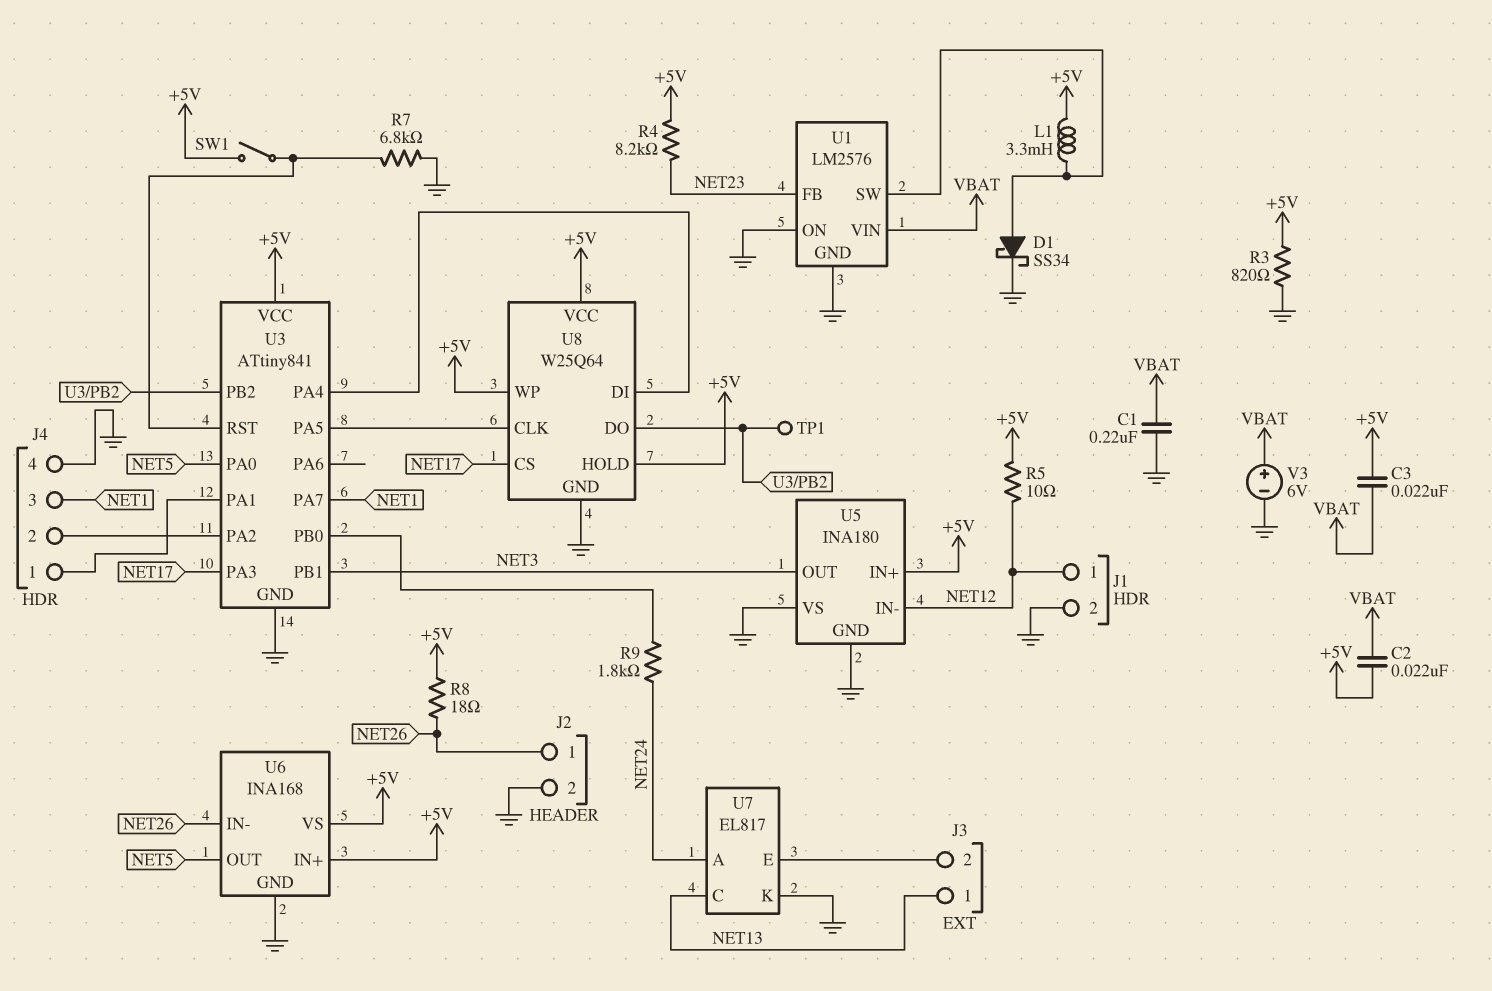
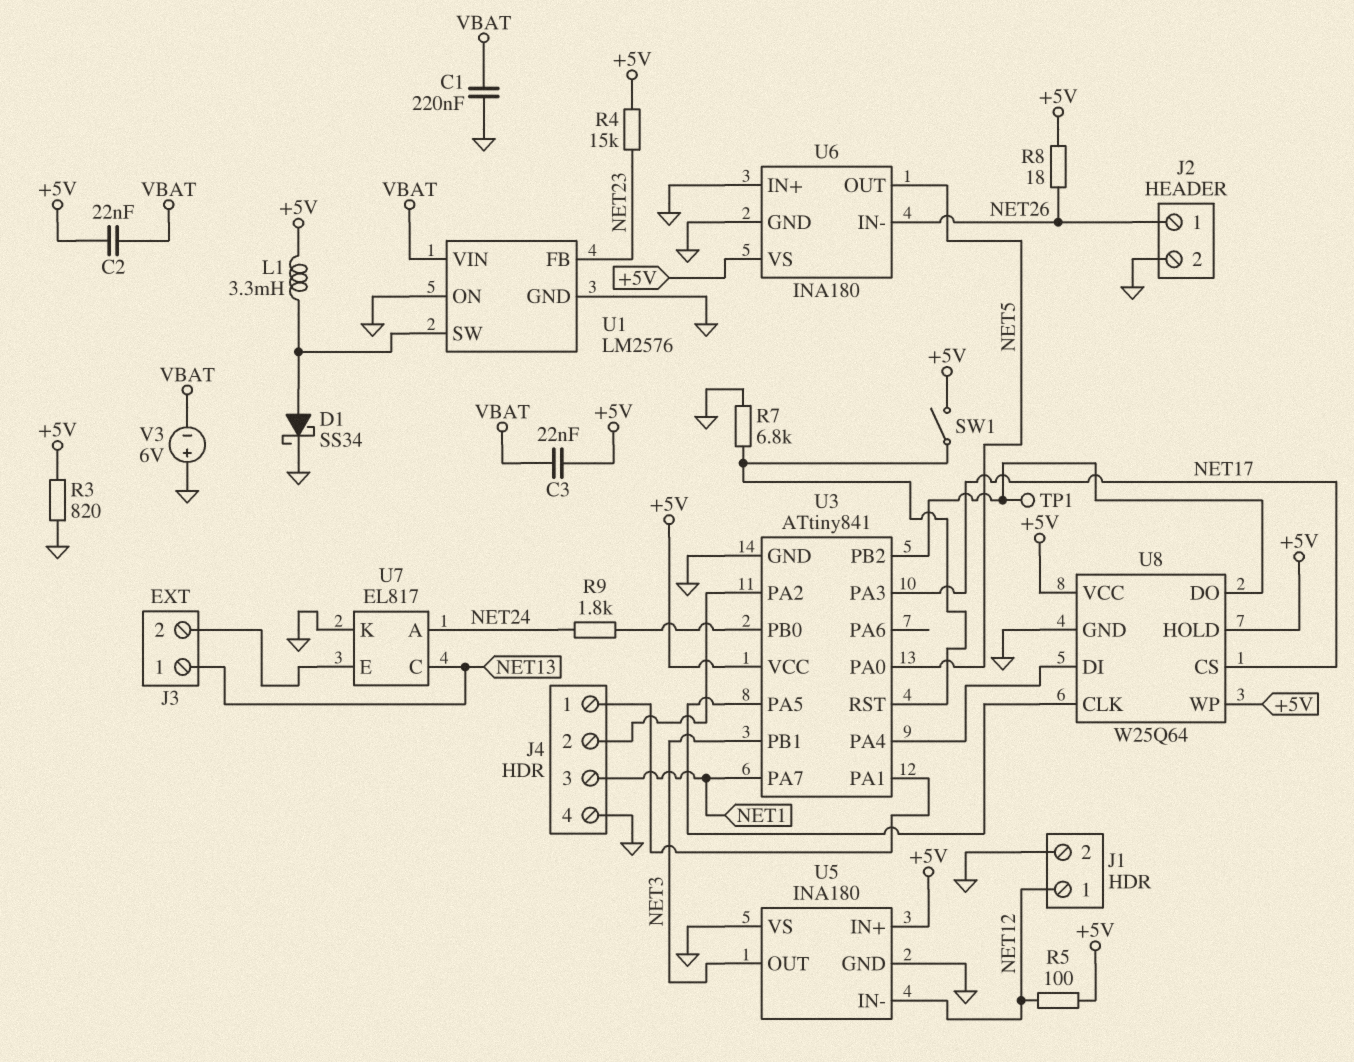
R4: 8.2k (+5V, NET23) -> 15k (+5V, NET23)
R5: 10 (+5V, NET12) -> 100 (+5V, NET12)
U6: INA168 -> INA180
U6 pin IN+: +5V -> GND
V3: 6V (plus VBAT, minus GND) -> 6V (plus GND, minus VBAT)

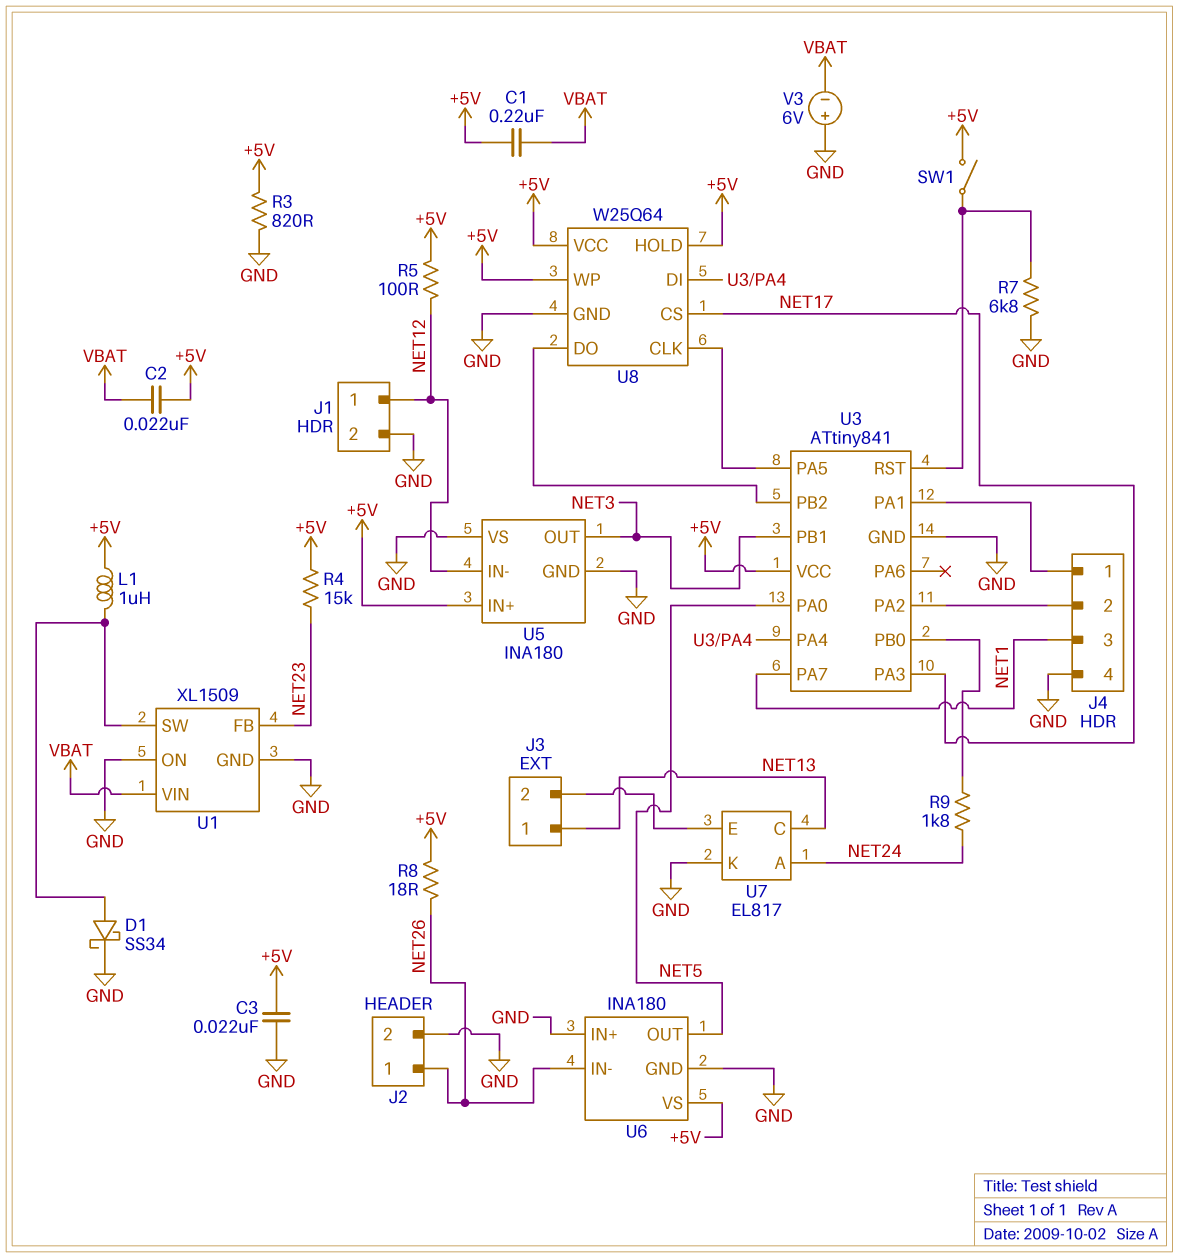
C1: 220nF (GND, VBAT) -> 220nF (+5V, VBAT)
C3: 22nF (+5V, VBAT) -> 22nF (+5V, GND)
L1: 3.3mH (+5V, U1/SW) -> 1uH (+5V, U1/SW)
TP1: test point (U3/PB2) -> none
U1: LM2576 -> XL1509

